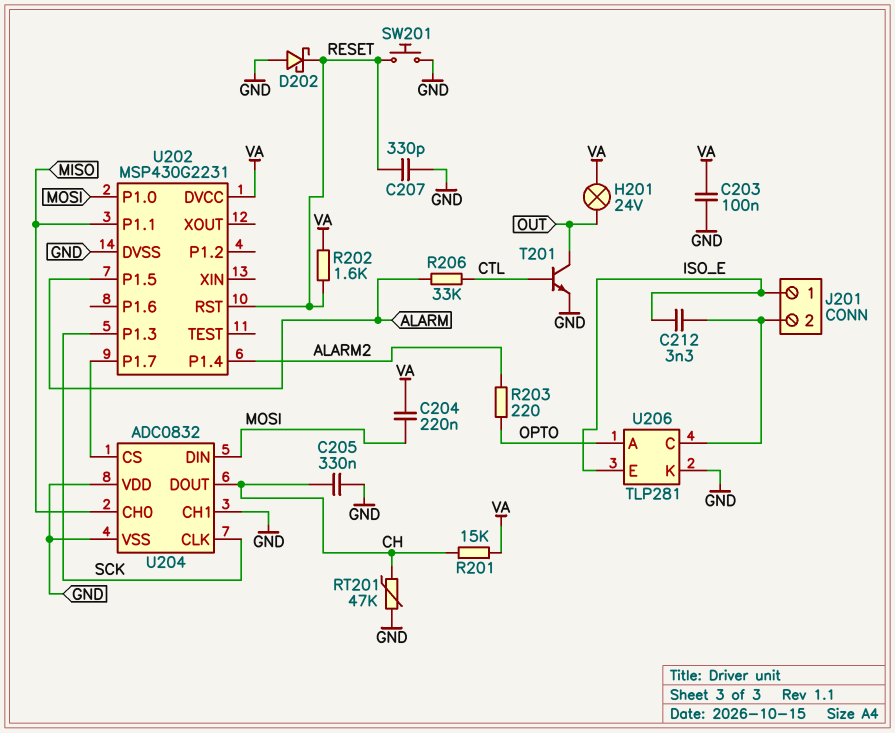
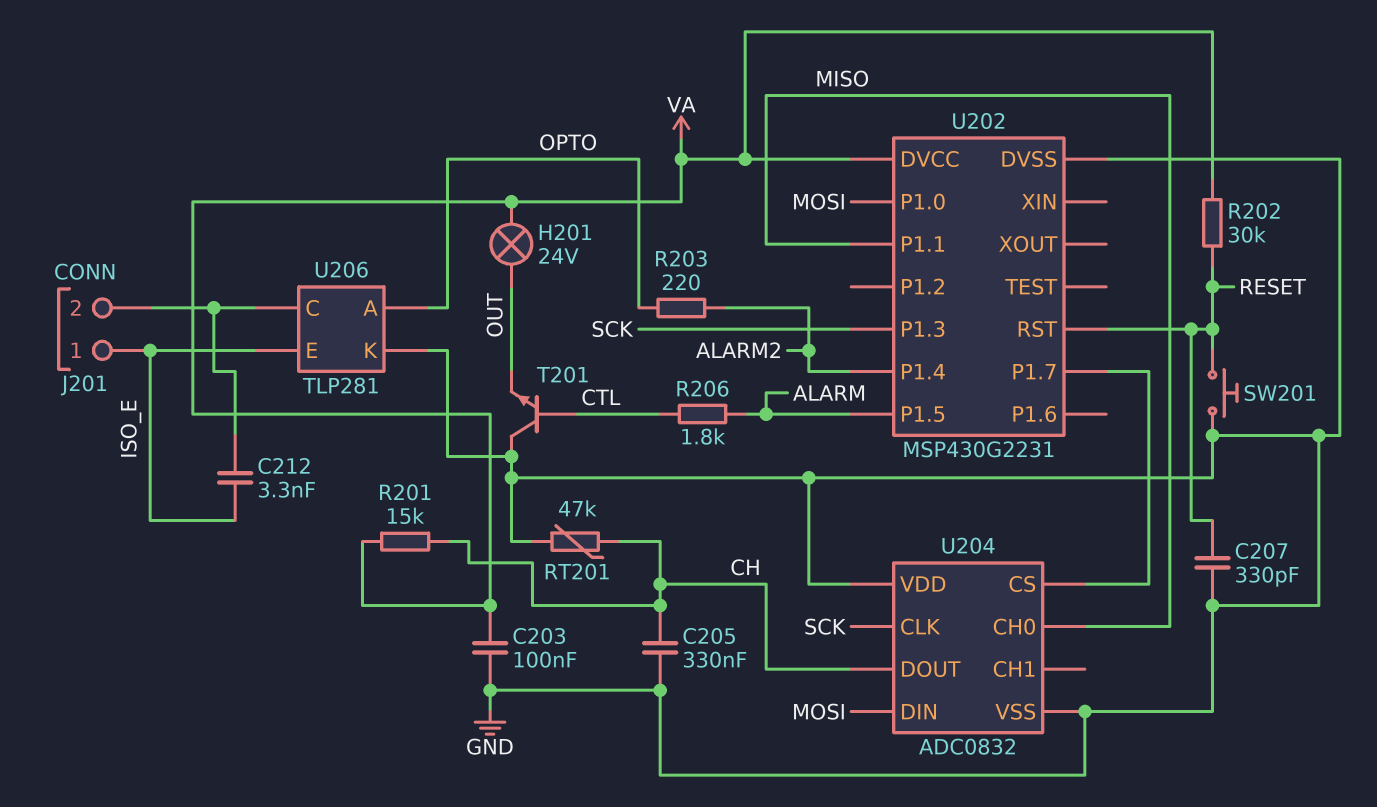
C204: 220nF (MOSI, VA) -> none
D202: schottky (A GND, K RESET) -> none
R202: 1.6k (RESET, VA) -> 30k (RESET, VA)
R206: 33k (ALARM, CTL) -> 1.8k (ALARM, CTL)
T201: NPN (B CTL, C OUT, E GND) -> NPN (B CTL, C GND, E OUT)
U204 pin CH1: GND -> none

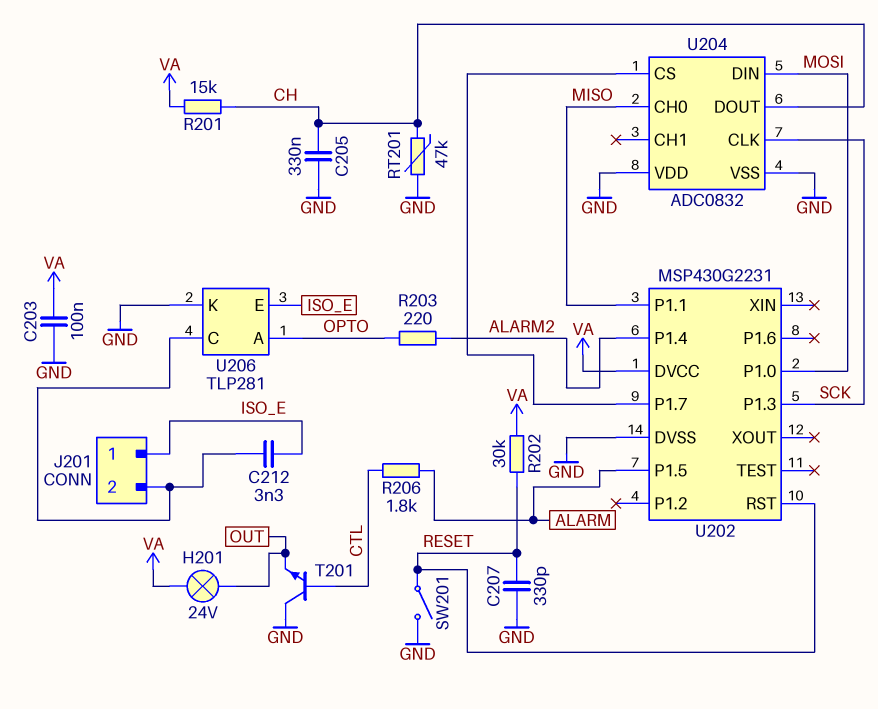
SW201: button (GND, RESET) -> switch (GND, RESET)

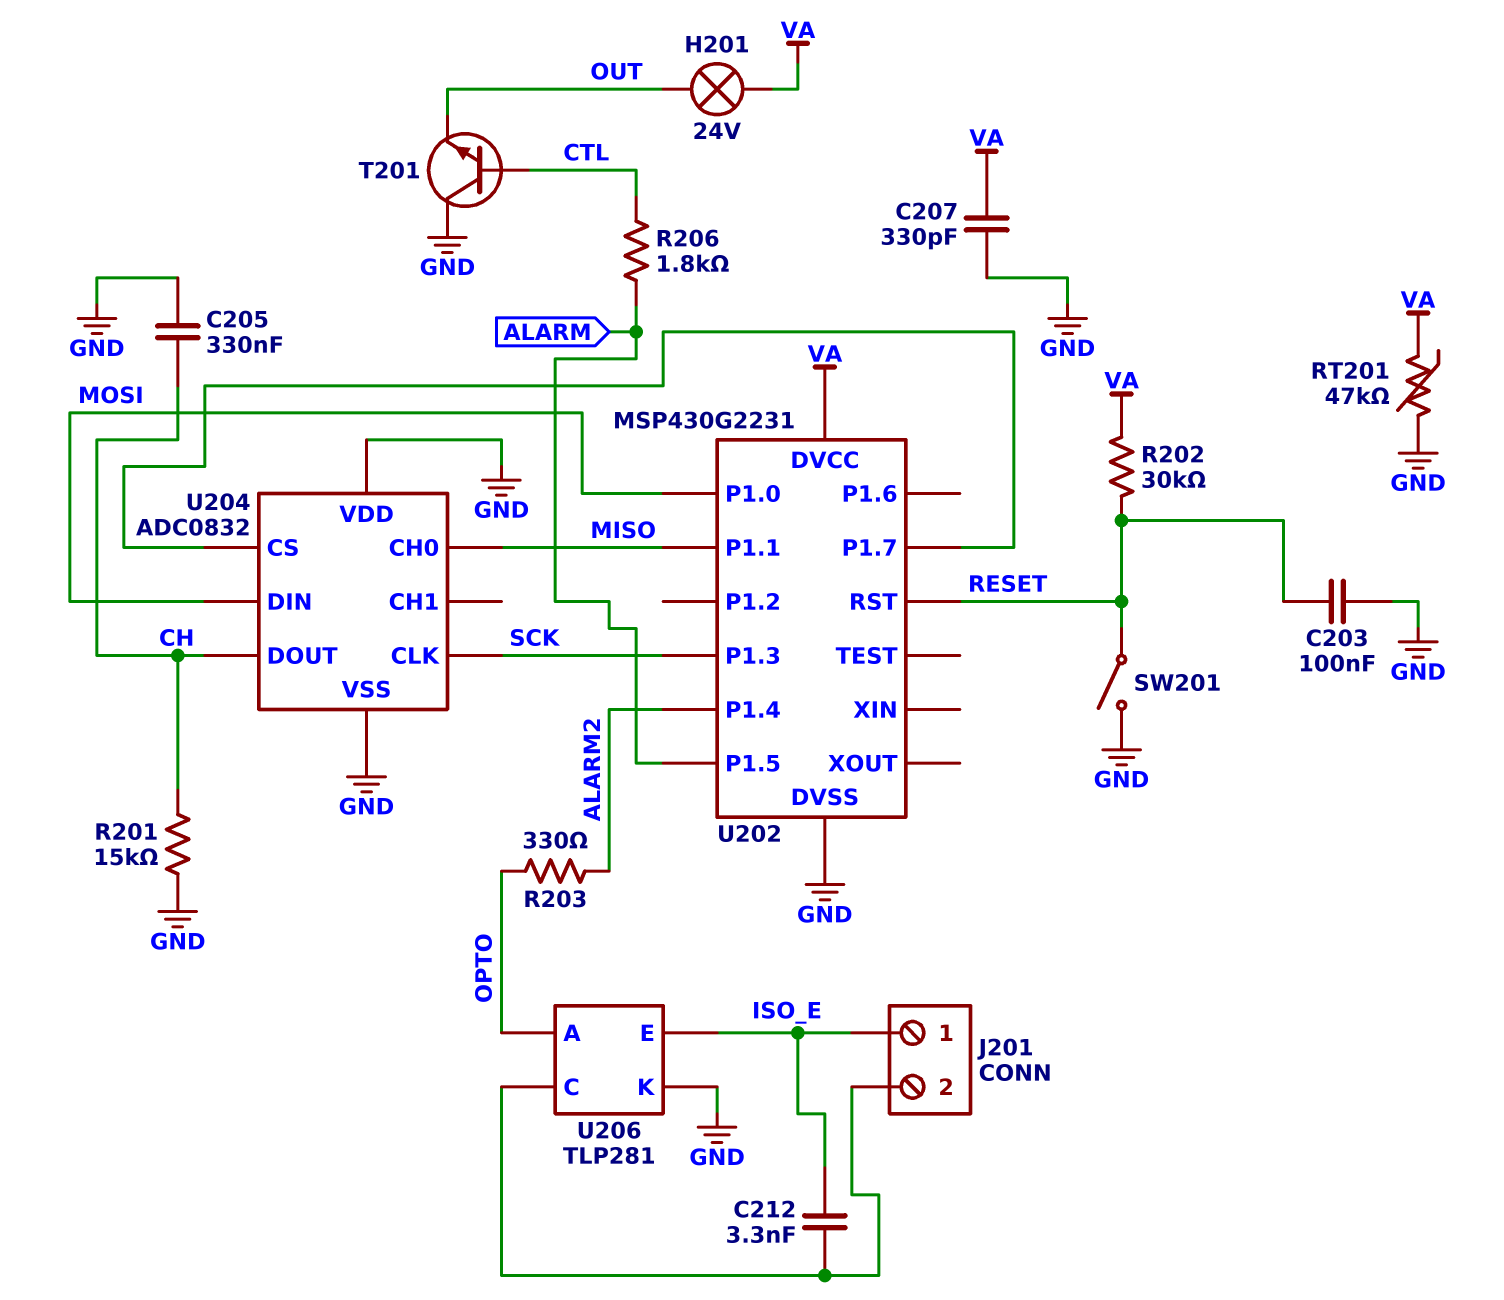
C203: 100nF (GND, VA) -> 100nF (GND, RESET)
C207: 330pF (GND, RESET) -> 330pF (GND, VA)
R201: 15k (CH, VA) -> 15k (CH, GND)
R203: 220 (ALARM2, OPTO) -> 330 (ALARM2, OPTO)
RT201: 47k (CH, GND) -> 47k (GND, VA)

